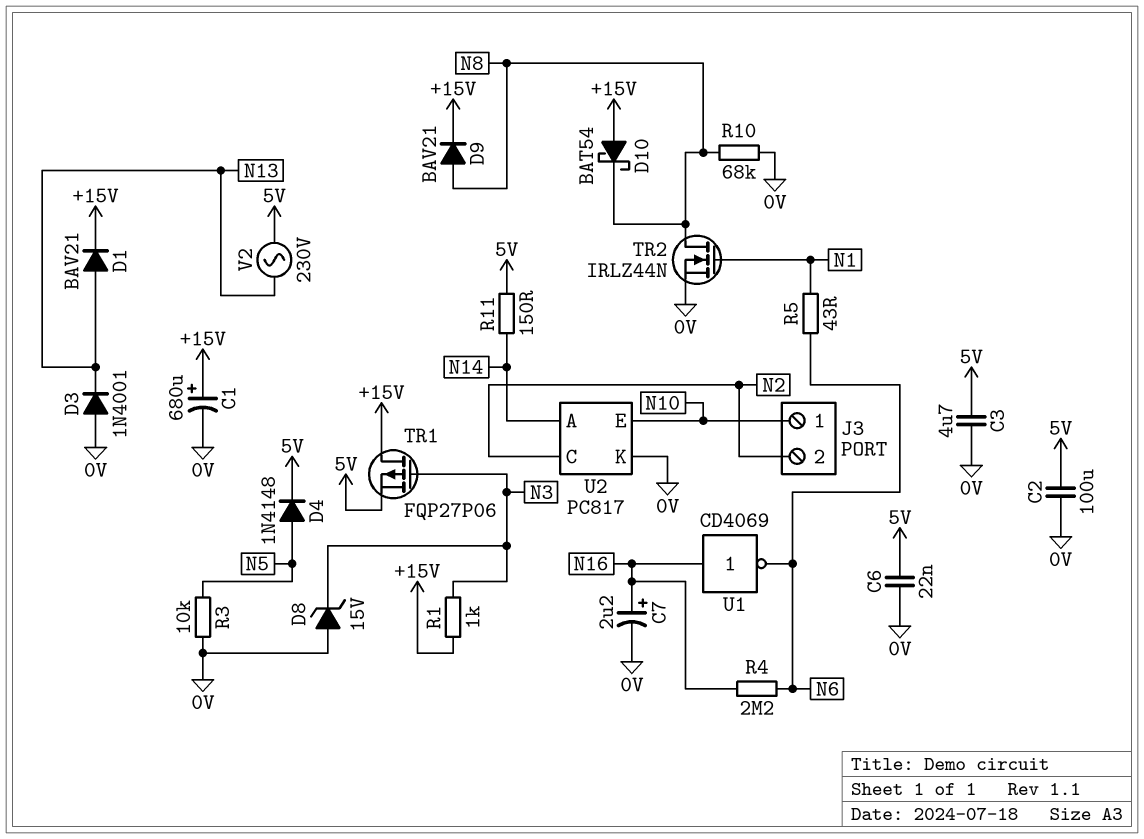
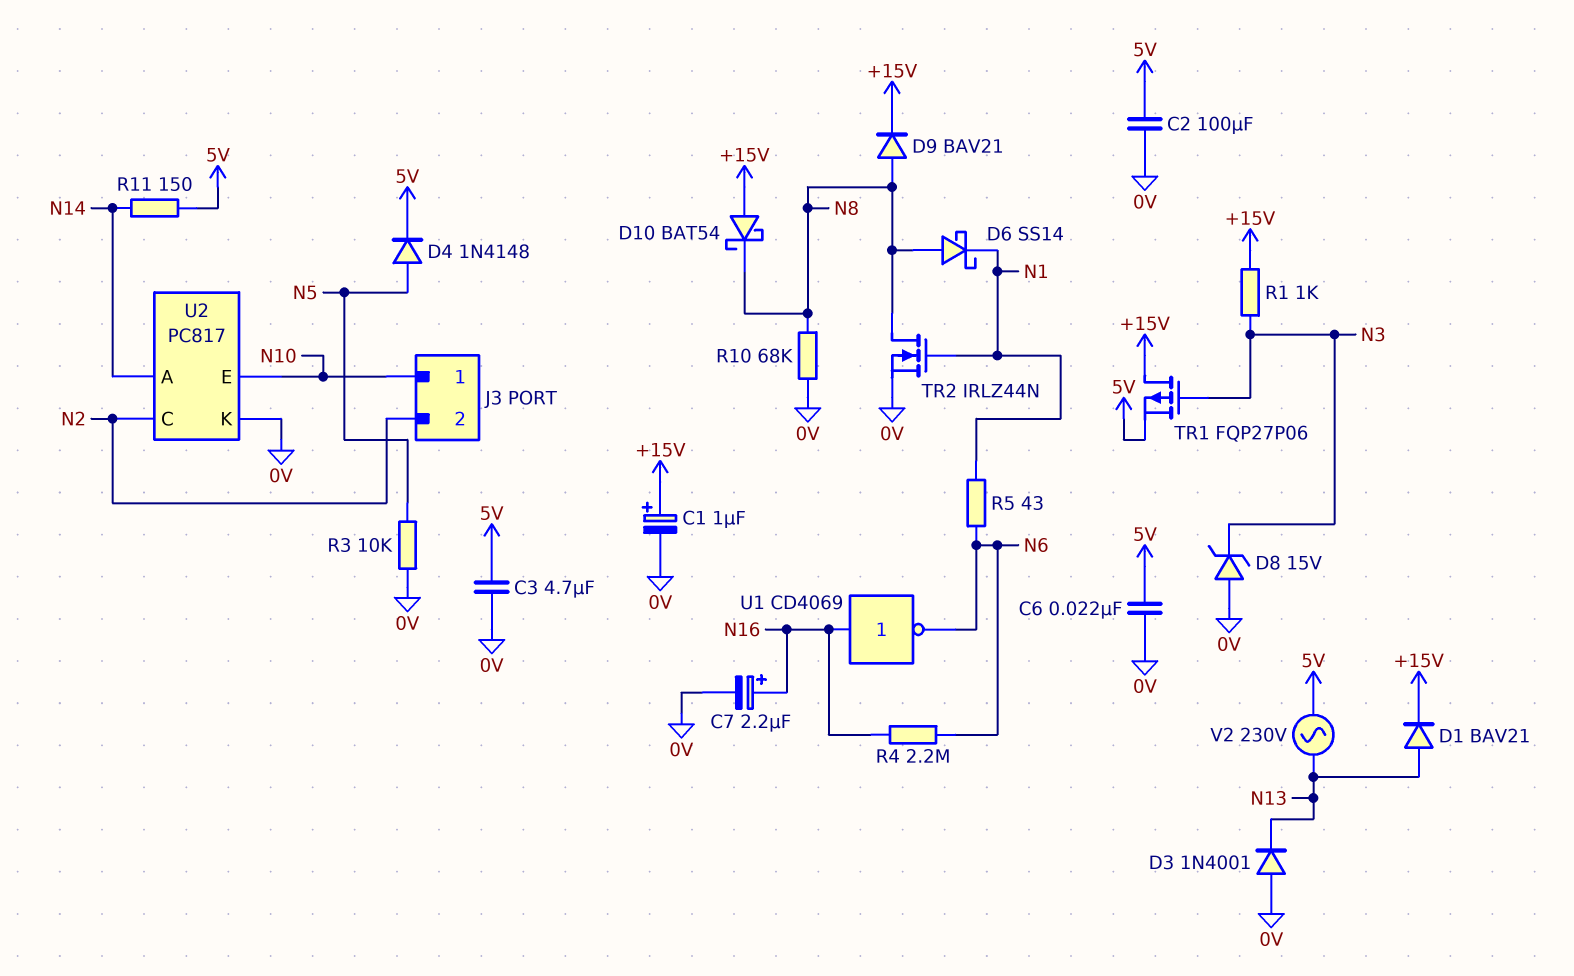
C1: 680uF (plus +15V, minus 0V) -> 1uF (plus +15V, minus 0V)
D6: none -> schottky SS14 (A N8, K N1)

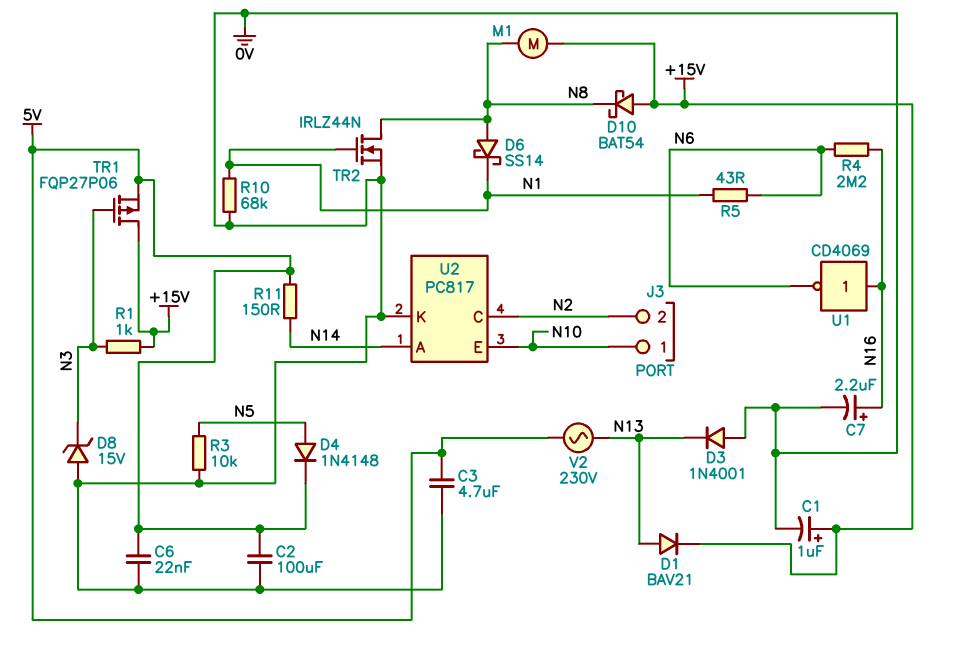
D9: diode BAV21 (A N8, K +15V) -> none
M1: none -> motor (+15V, N8)
R10: 68k (0V, N8) -> 68k (0V, N1)

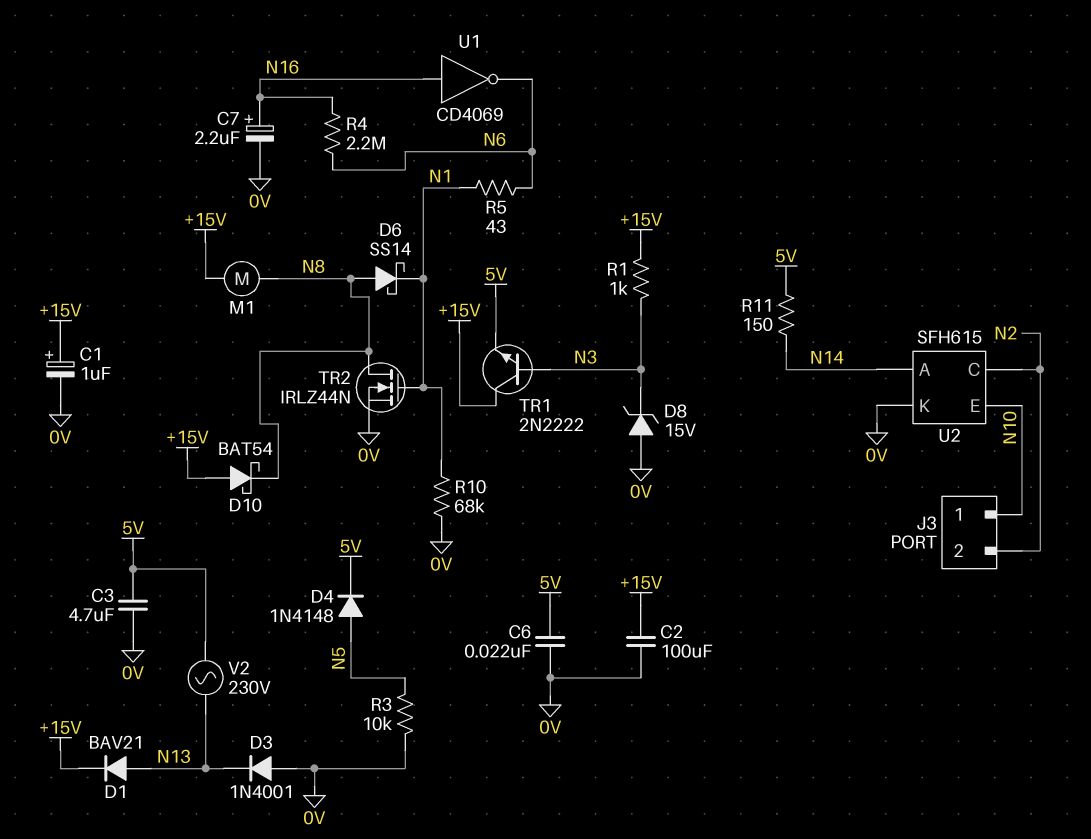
C2: 100uF (0V, 5V) -> 100uF (+15V, 0V)
TR1: PMOS FQP27P06 (G N3, D +15V, S 5V) -> NPN 2N2222 (B N3, C +15V, E 5V)
U2: PC817 -> SFH615

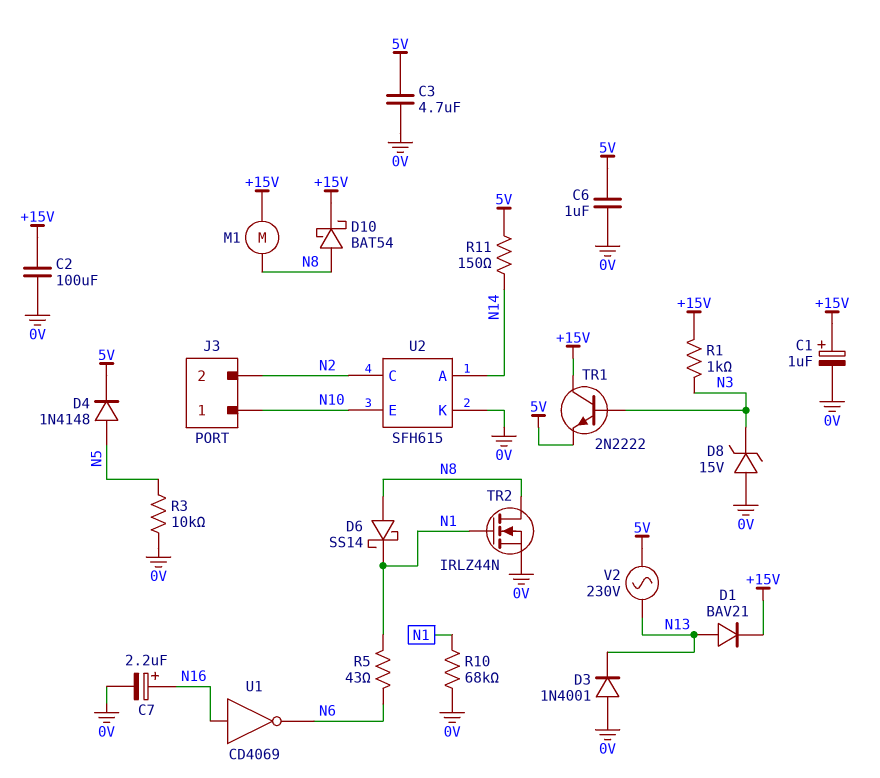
C6: 22nF (0V, 5V) -> 1uF (0V, 5V)
D10: schottky BAT54 (A +15V, K N8) -> schottky BAT54 (A N8, K +15V)
R4: 2.2M (N6, N16) -> none

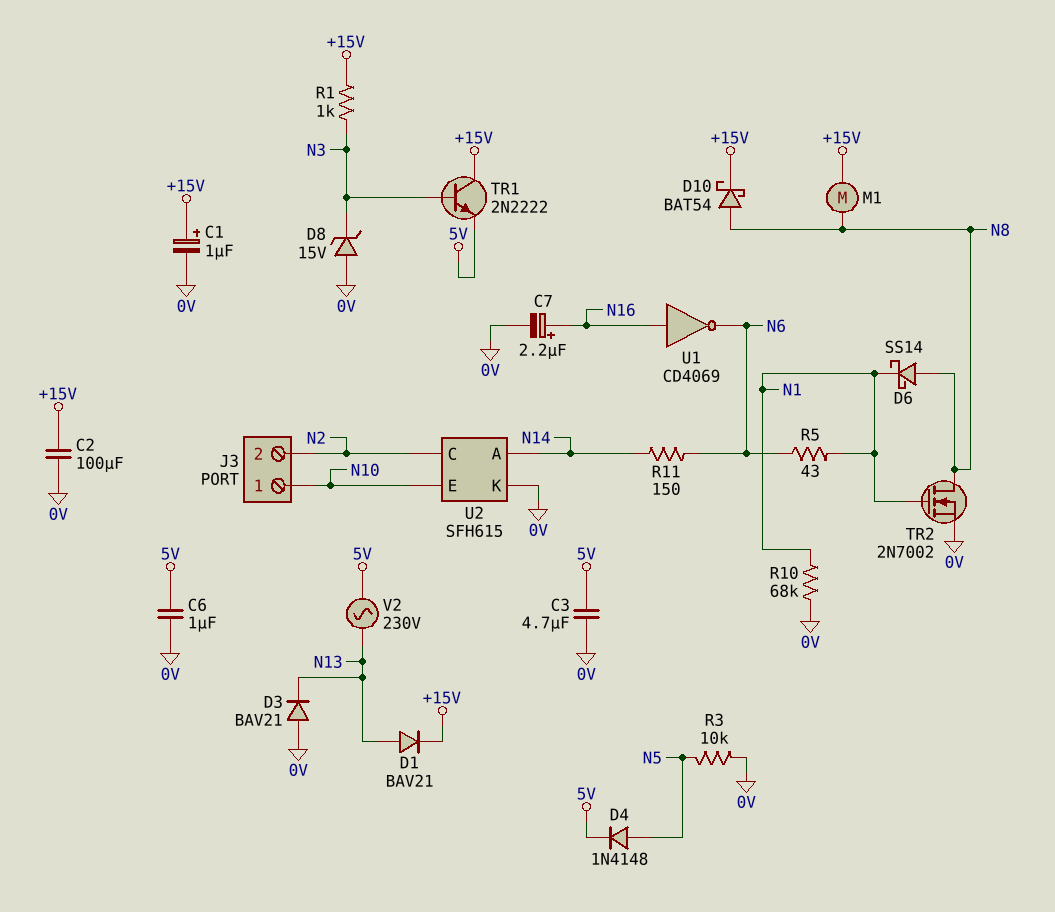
D3: diode 1N4001 (A 0V, K N13) -> diode BAV21 (A 0V, K N13)
R11: 150 (5V, N14) -> 150 (N6, N14)
TR2: NMOS IRLZ44N (G N1, D N8, S 0V) -> NMOS 2N7002 (G N1, D N8, S 0V)

